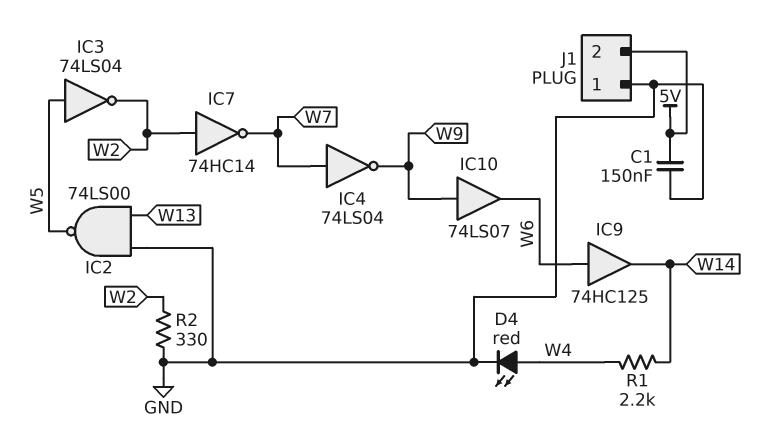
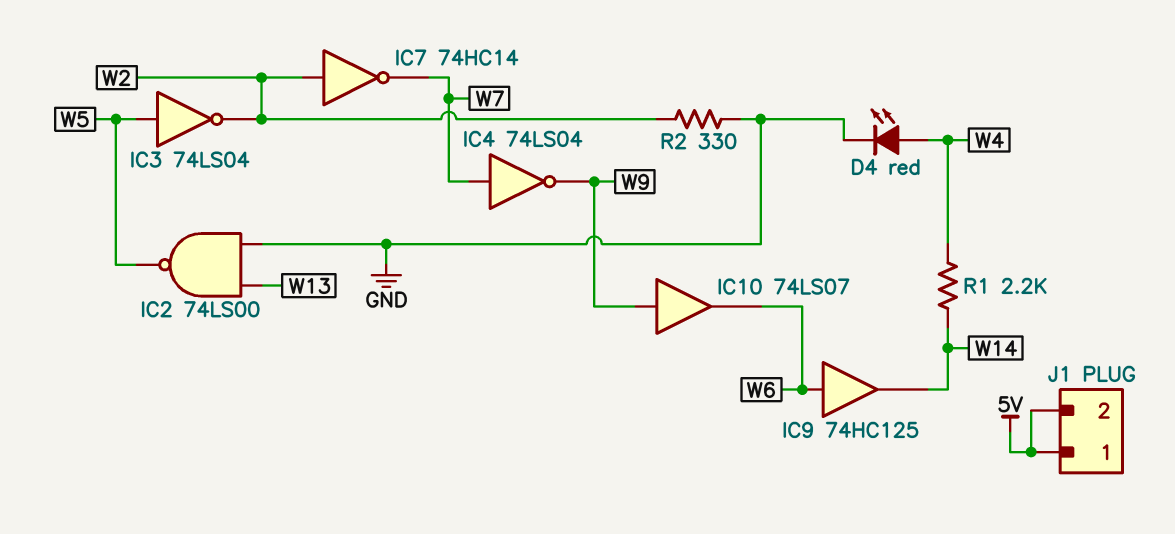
C1: 150nF (5V, GND) -> none
J1 pin 1: GND -> 5V

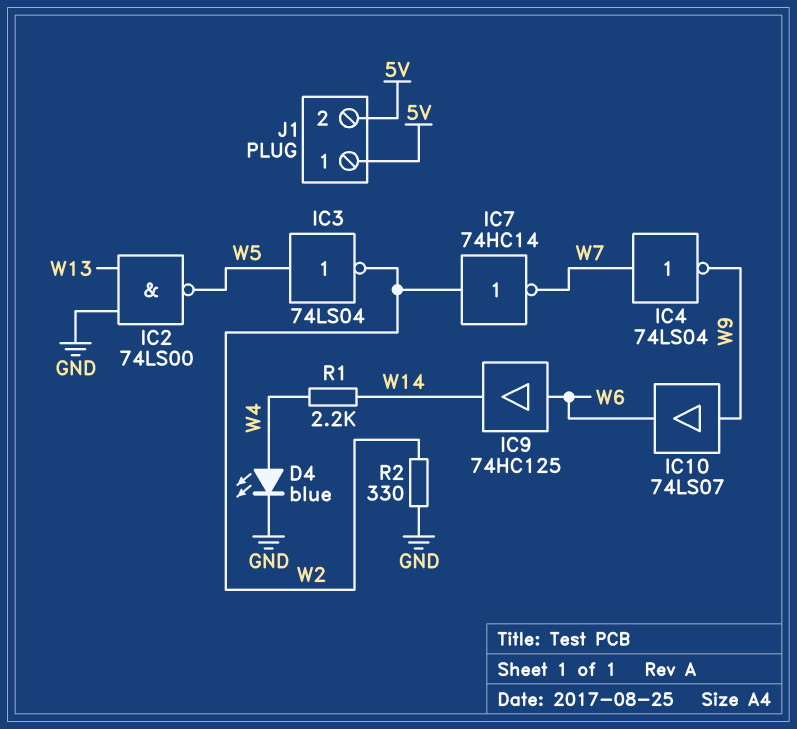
D4: LED red (A W4, K GND) -> LED blue (A W4, K GND)

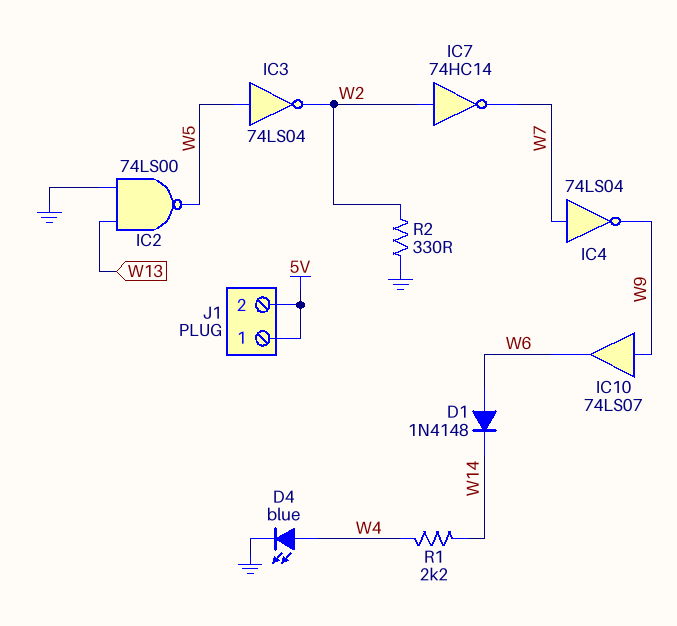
D1: none -> diode 1N4148 (A W6, K W14)
IC9: buffer 74HC125 (in W6, out W14) -> none

